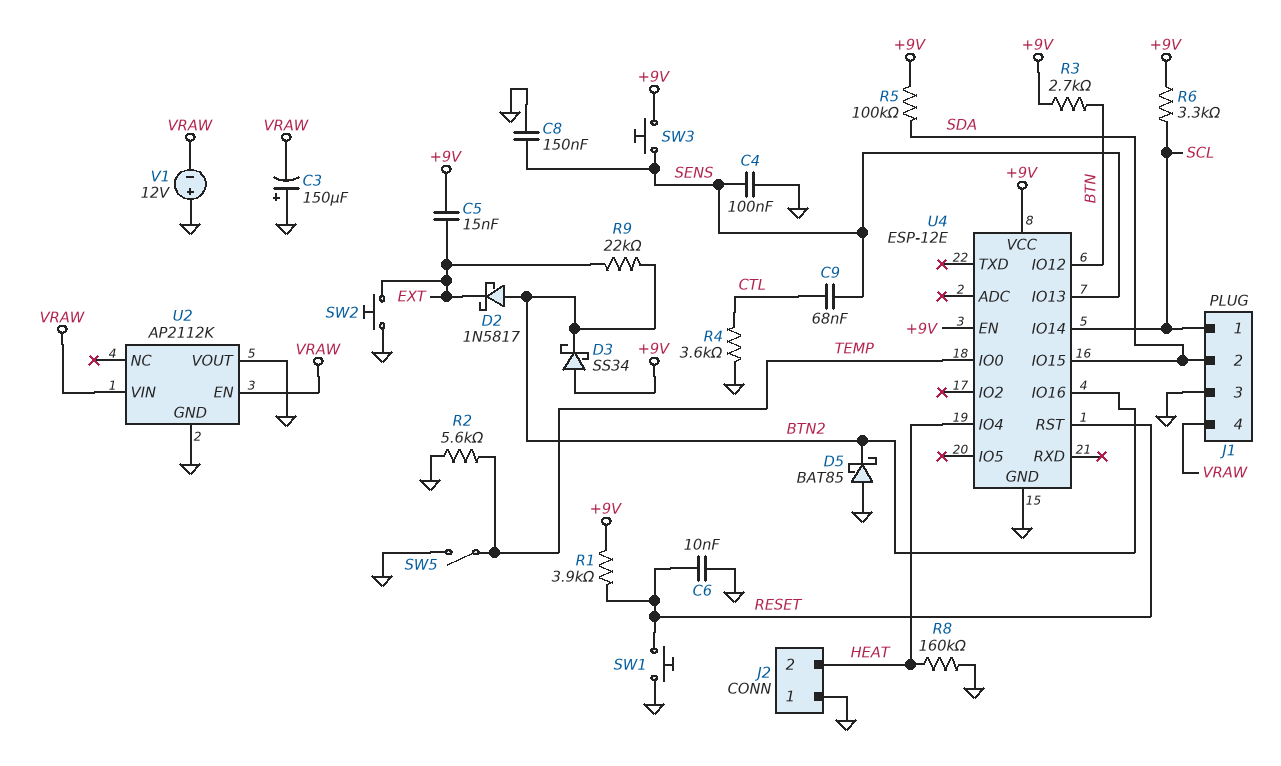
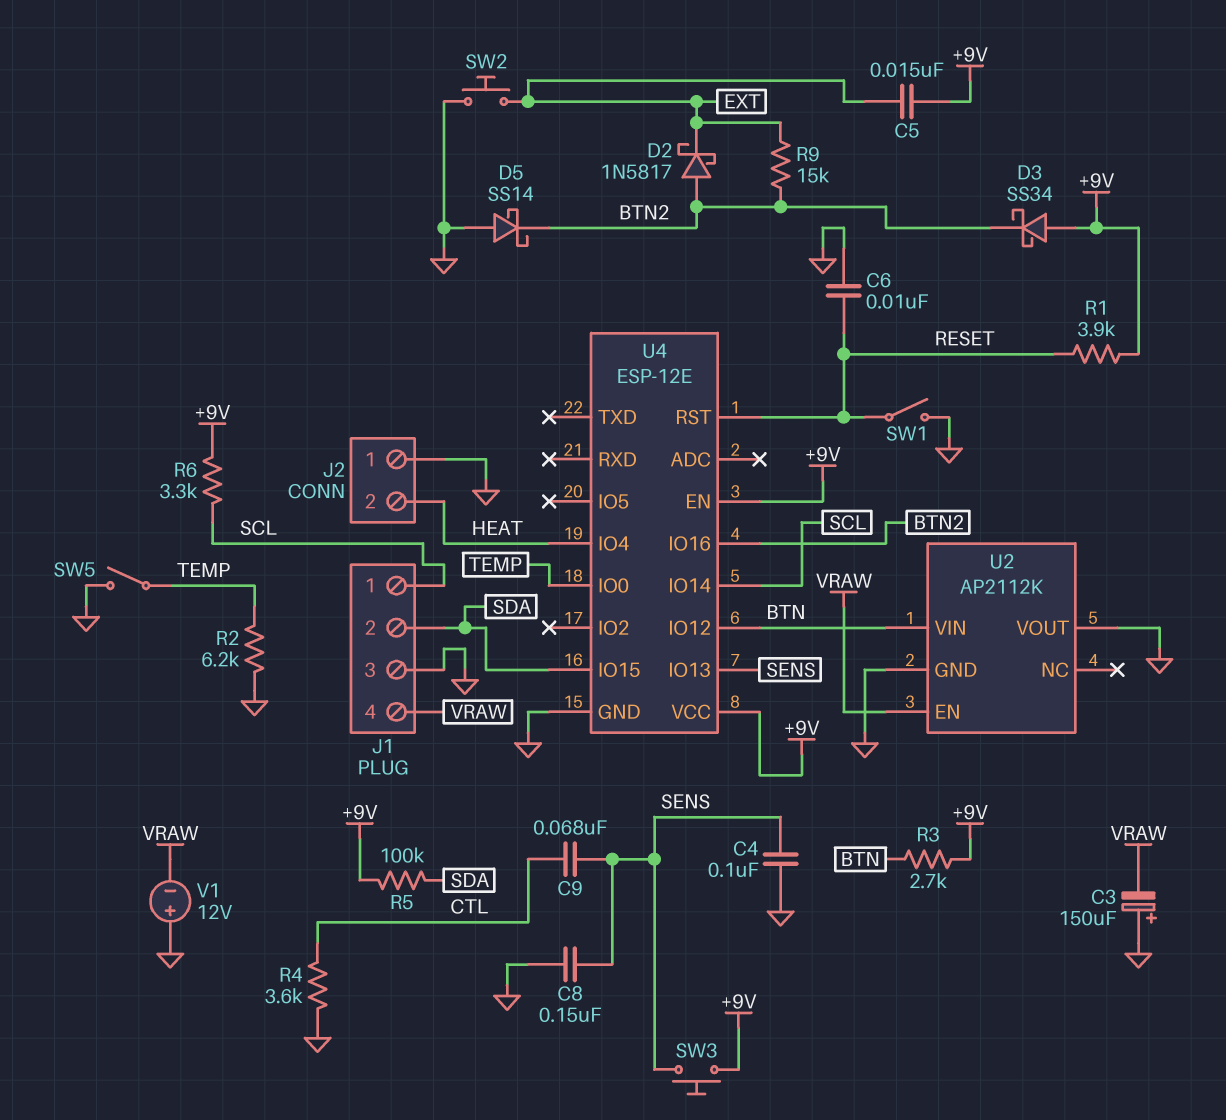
D5: schottky BAT85 (A GND, K BTN2) -> schottky SS14 (A GND, K BTN2)
R2: 5.6k (GND, TEMP) -> 6.2k (GND, TEMP)
R8: 160k (GND, HEAT) -> none
R9: 22k (BTN2, EXT) -> 15k (BTN2, EXT)
SW1: button (GND, RESET) -> switch (GND, RESET)
U2 pin VIN: VRAW -> BTN

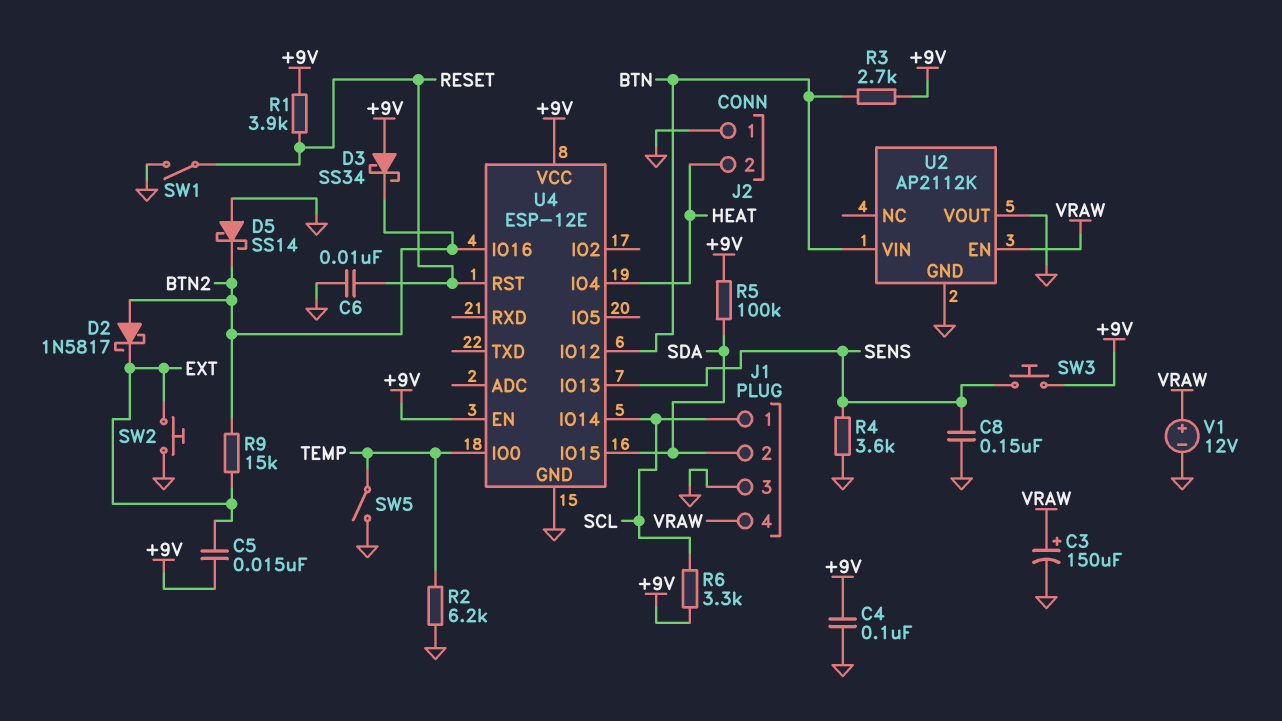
C3: 150uF (plus GND, minus VRAW) -> 150uF (plus VRAW, minus GND)
C4: 100nF (GND, SENS) -> 100nF (+9V, GND)
C9: 68nF (CTL, SENS) -> none
R4: 3.6k (CTL, GND) -> 3.6k (GND, SENS)
V1: 12V (plus GND, minus VRAW) -> 12V (plus VRAW, minus GND)

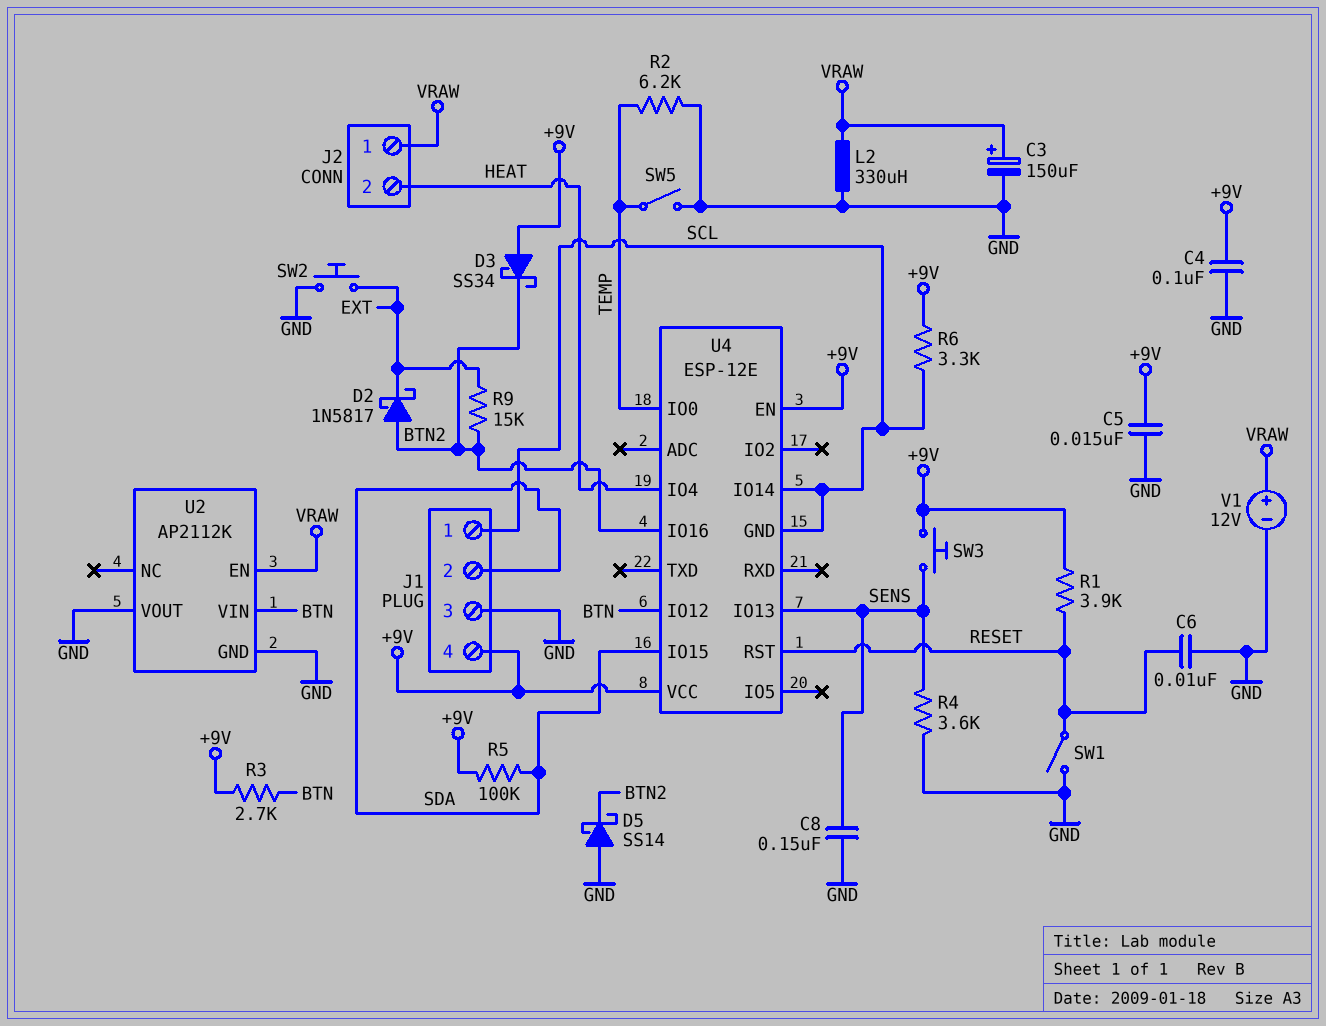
C5: 15nF (+9V, EXT) -> 15nF (+9V, GND)
J1 pin 4: VRAW -> +9V
J2 pin 1: GND -> VRAW
L2: none -> 330uH (GND, VRAW)
U4 pin GND: GND -> SCL

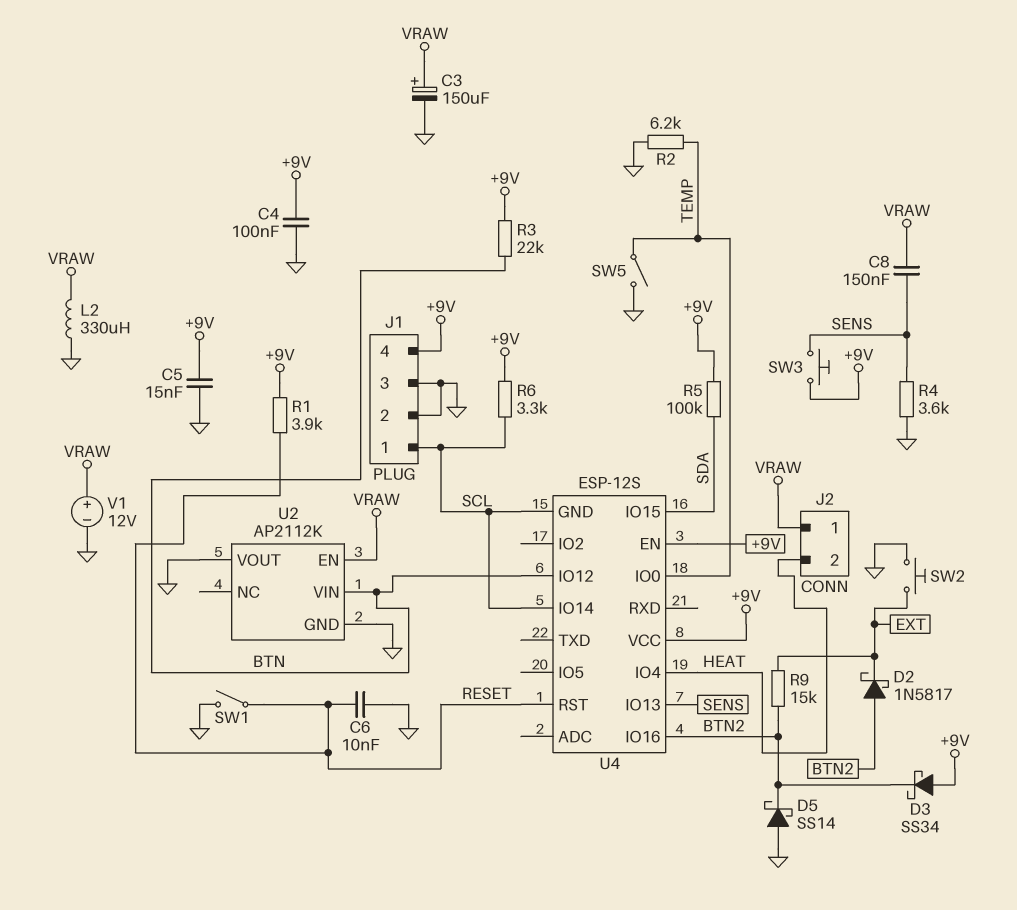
C8: 150nF (GND, SENS) -> 150nF (SENS, VRAW)
J1 pin 2: SDA -> GND
R3: 2.7k (+9V, BTN) -> 22k (+9V, BTN)
U4: ESP-12E -> ESP-12S

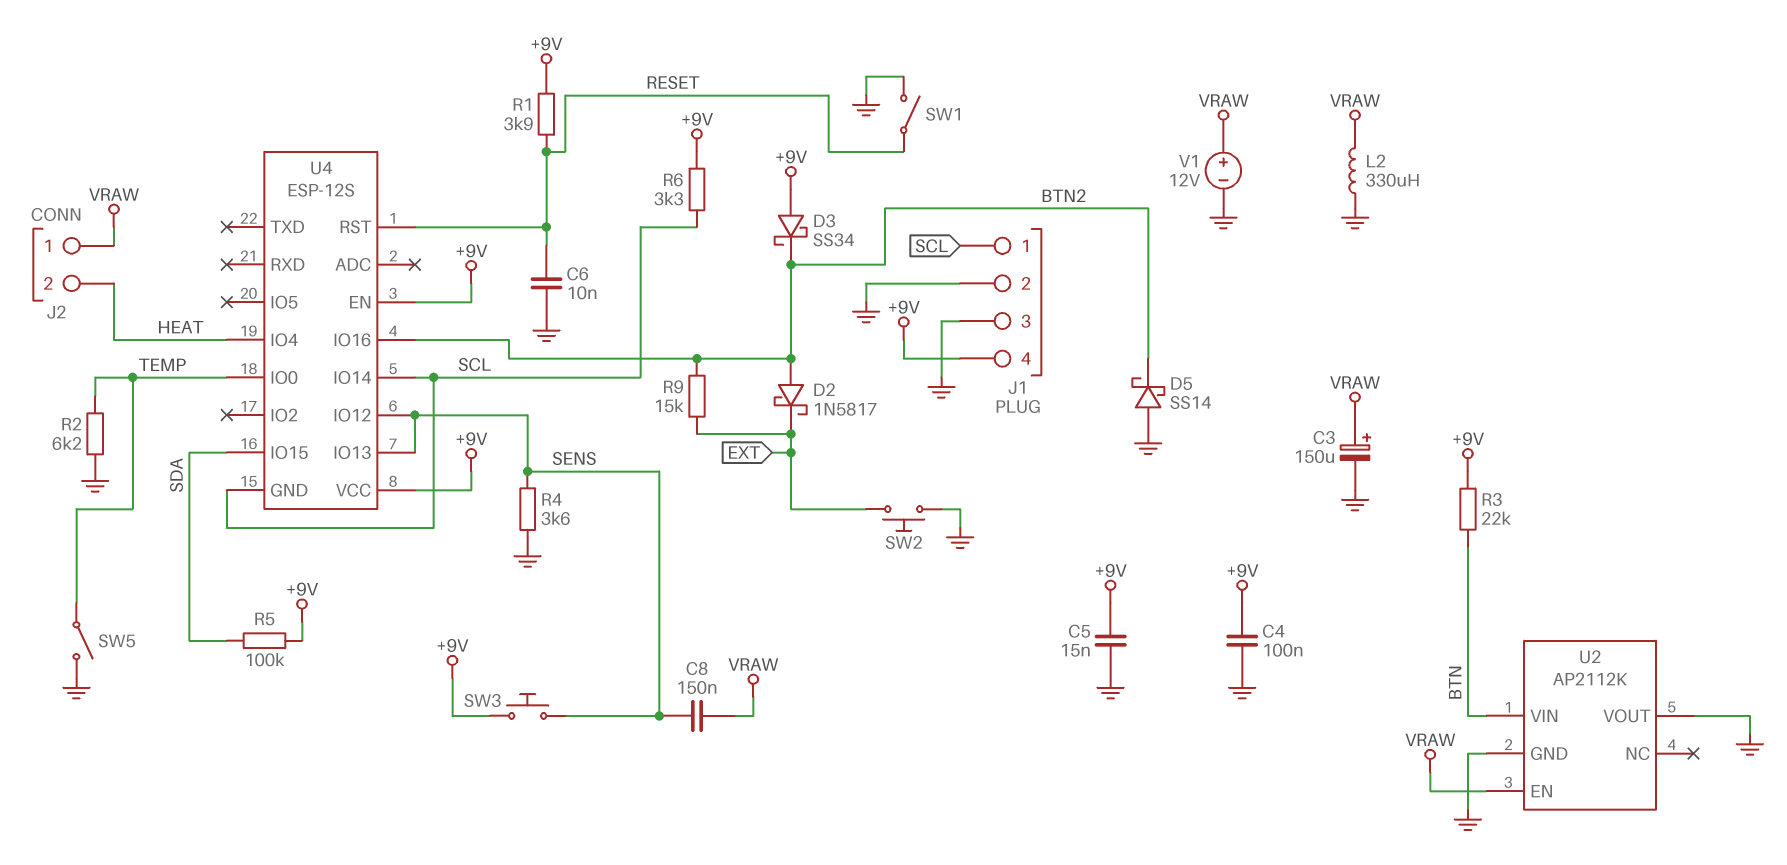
U4 pin IO12: BTN -> SENS

